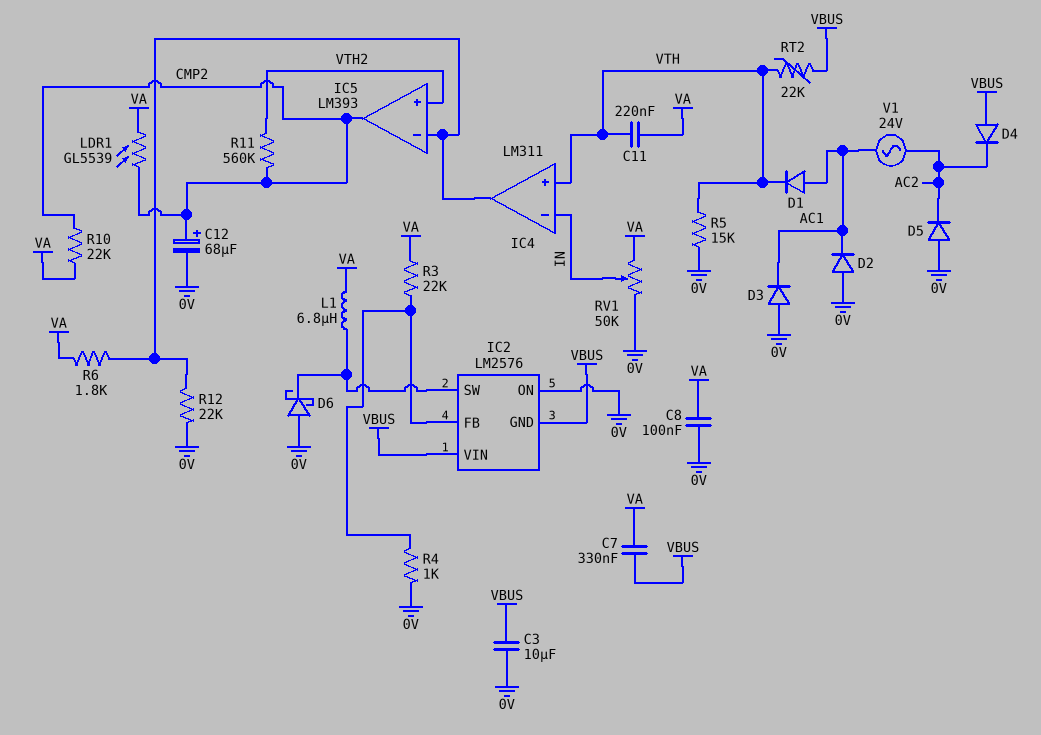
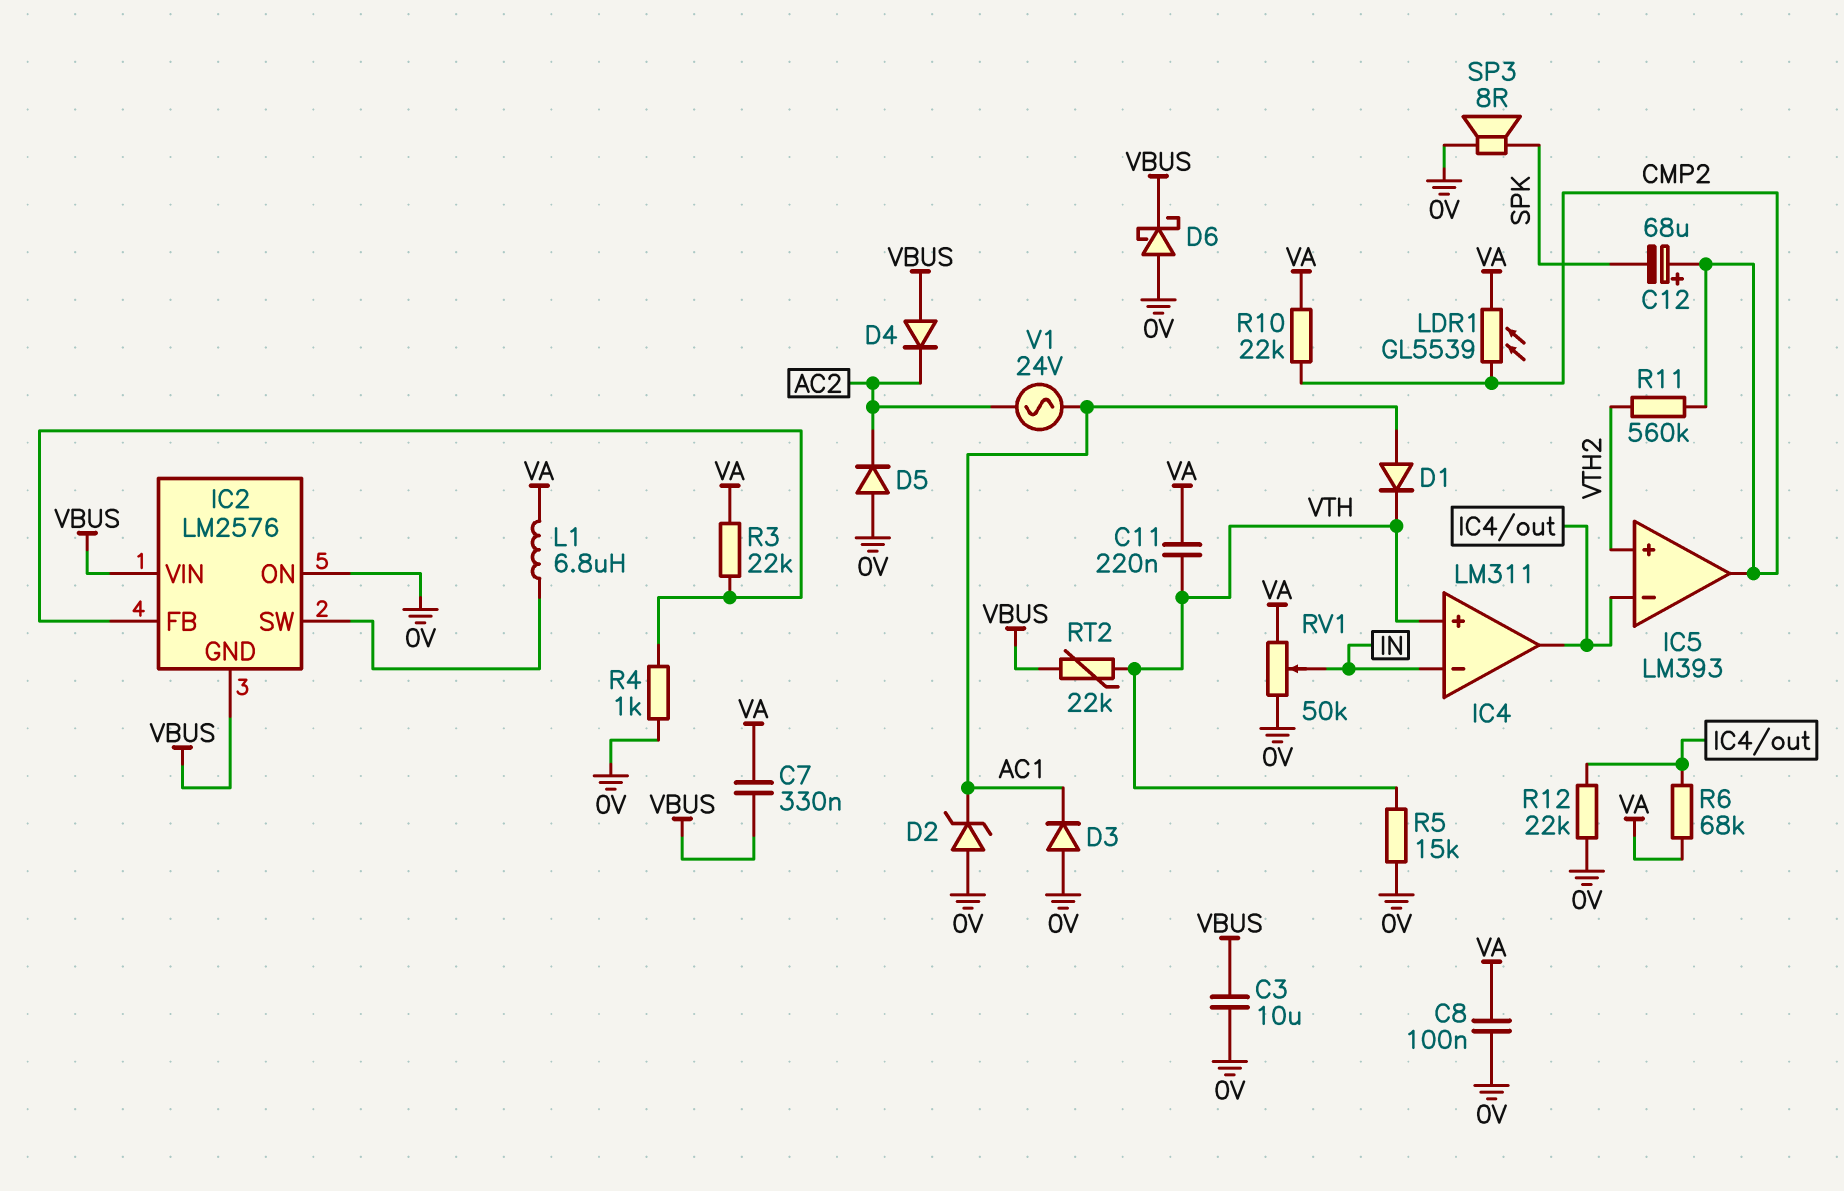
C12: 68uF (plus CMP2, minus 0V) -> 68uF (plus CMP2, minus SPK)
D2: diode (A 0V, K AC1) -> zener (A 0V, K AC1)
D6: schottky (A 0V, K IC2/SW) -> schottky (A 0V, K VBUS)
R6: 1.8k (IC4/out, VA) -> 68k (IC4/out, VA)
SP3: none -> speaker 8R (0V, SPK)

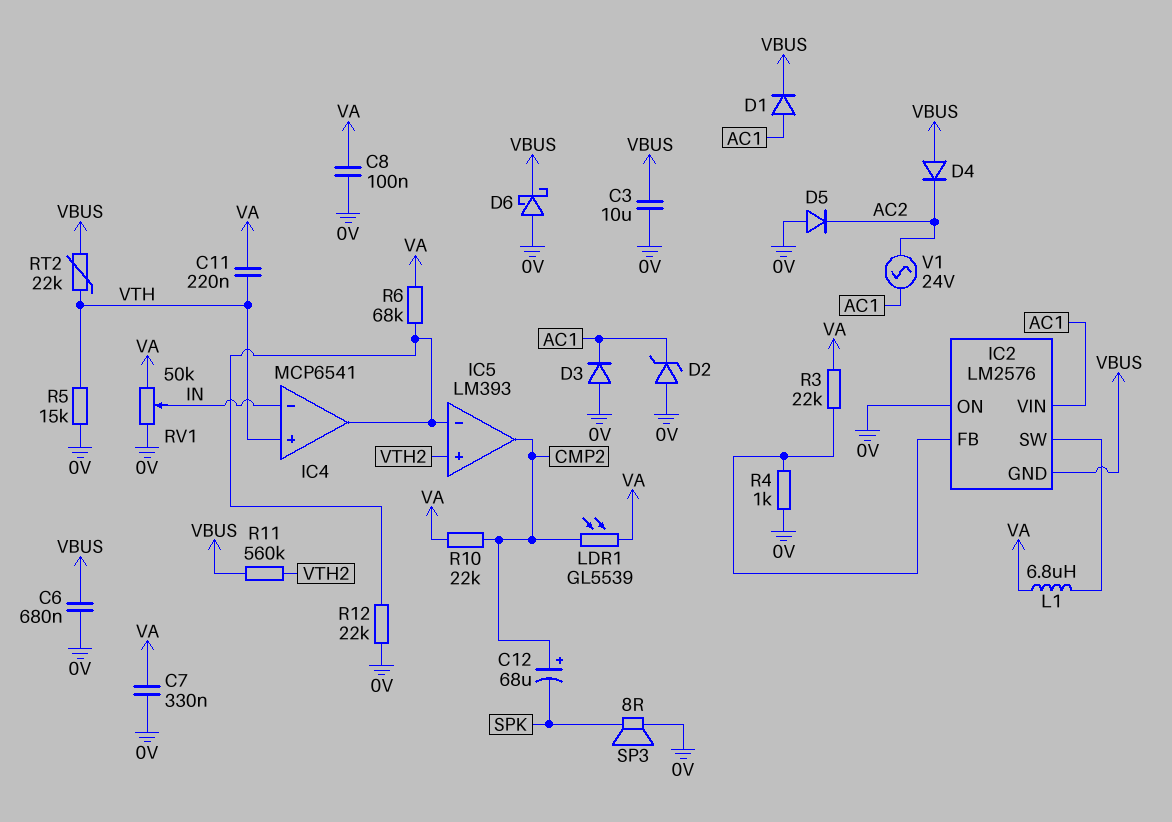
C6: none -> 680nF (0V, VBUS)
C7: 330nF (VA, VBUS) -> 330nF (0V, VA)
D1: diode (A AC1, K VTH) -> diode (A AC1, K VBUS)
IC2 pin VIN: VBUS -> AC1
IC4: LM311 -> MCP6541
R11: 560k (CMP2, VTH2) -> 560k (VBUS, VTH2)

